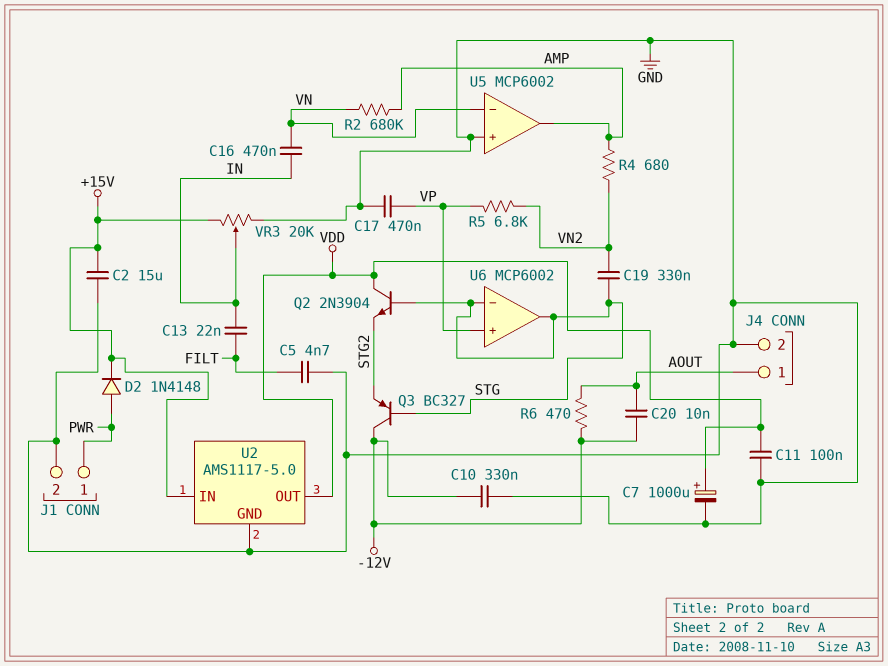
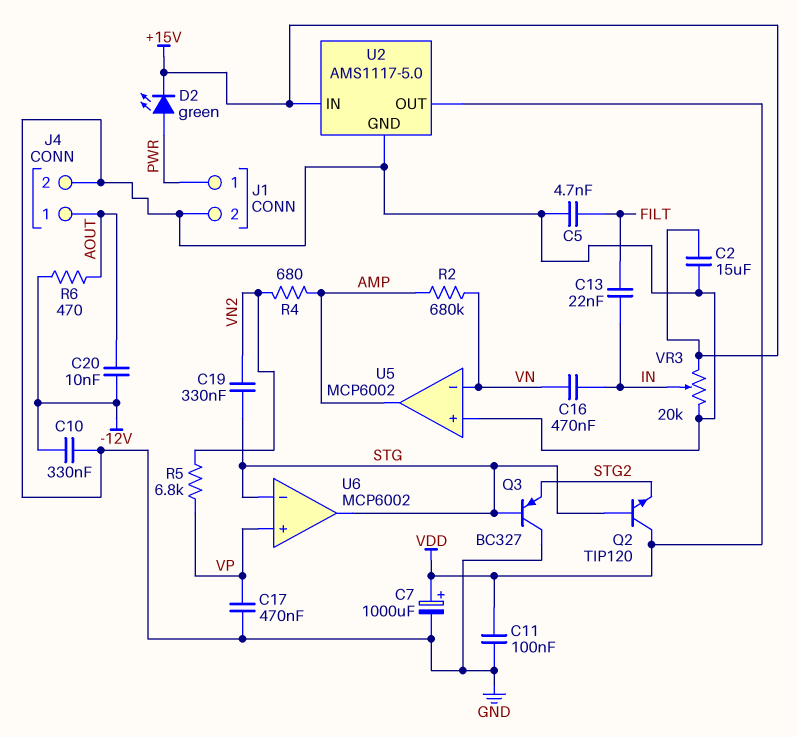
D2: diode 1N4148 (A PWR, K +15V) -> LED green (A PWR, K +15V)
Q2: NPN 2N3904 (B STG, C VDD, E STG2) -> NPN TIP120 (B STG, C VDD, E STG2)
Q3: PNP BC327 (B STG, C -12V, E STG2) -> PNP BC327 (B STG, C GND, E STG2)

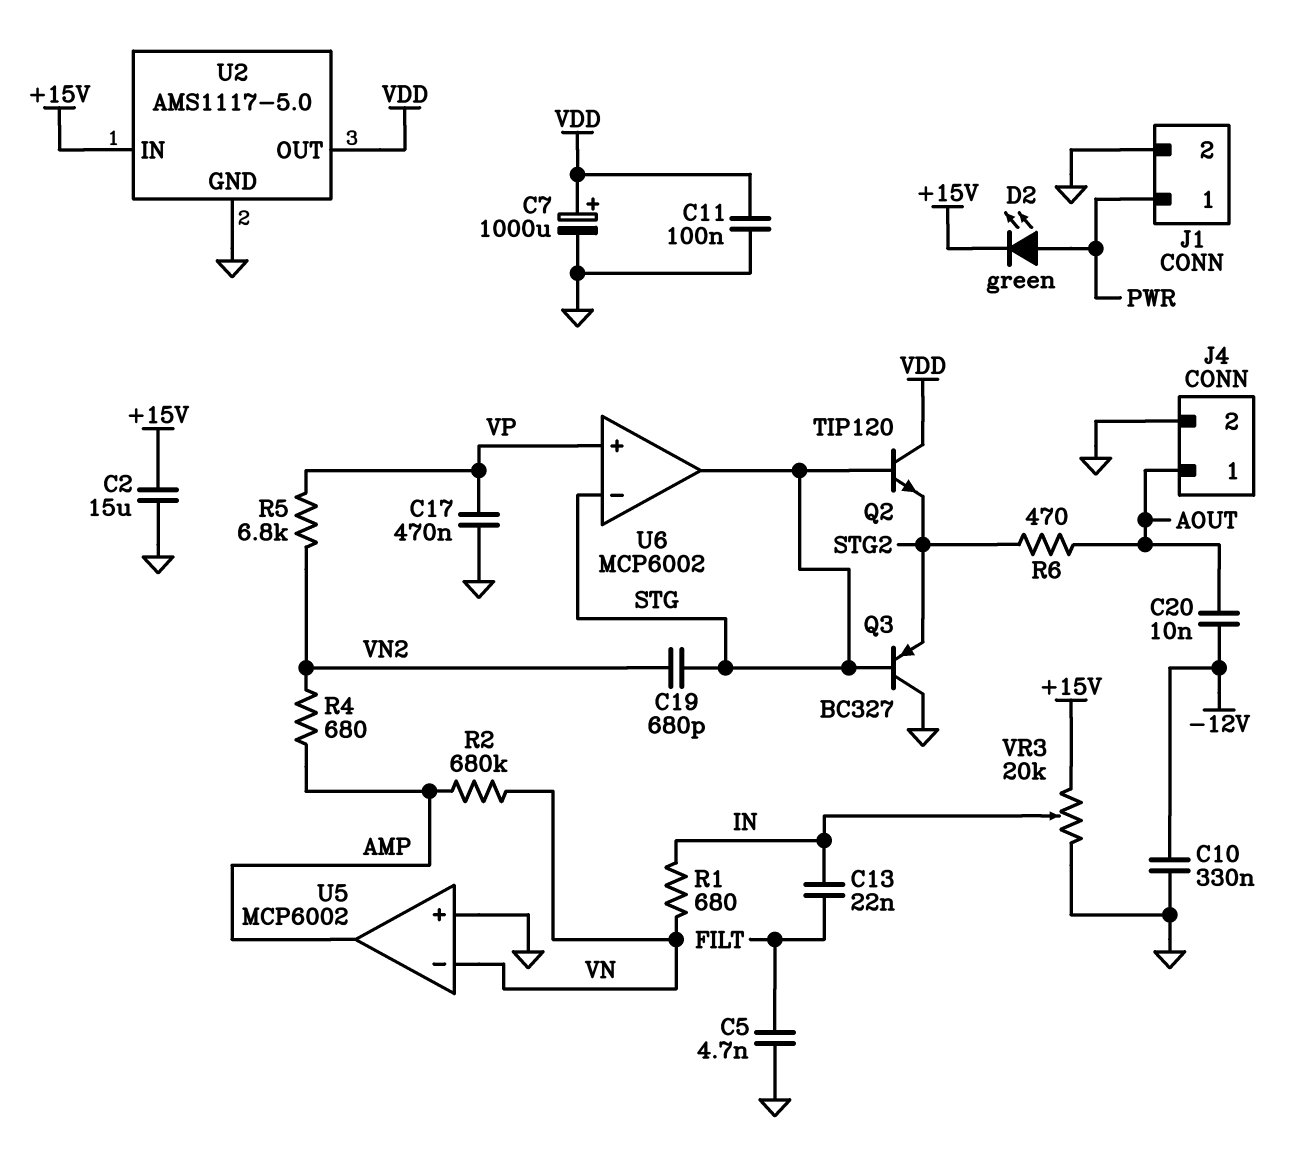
C16: 470nF (IN, VN) -> none
C19: 330nF (STG, VN2) -> 680pF (STG, VN2)
R1: none -> 680 (IN, VN)
R6: 470 (-12V, AOUT) -> 470 (AOUT, STG2)

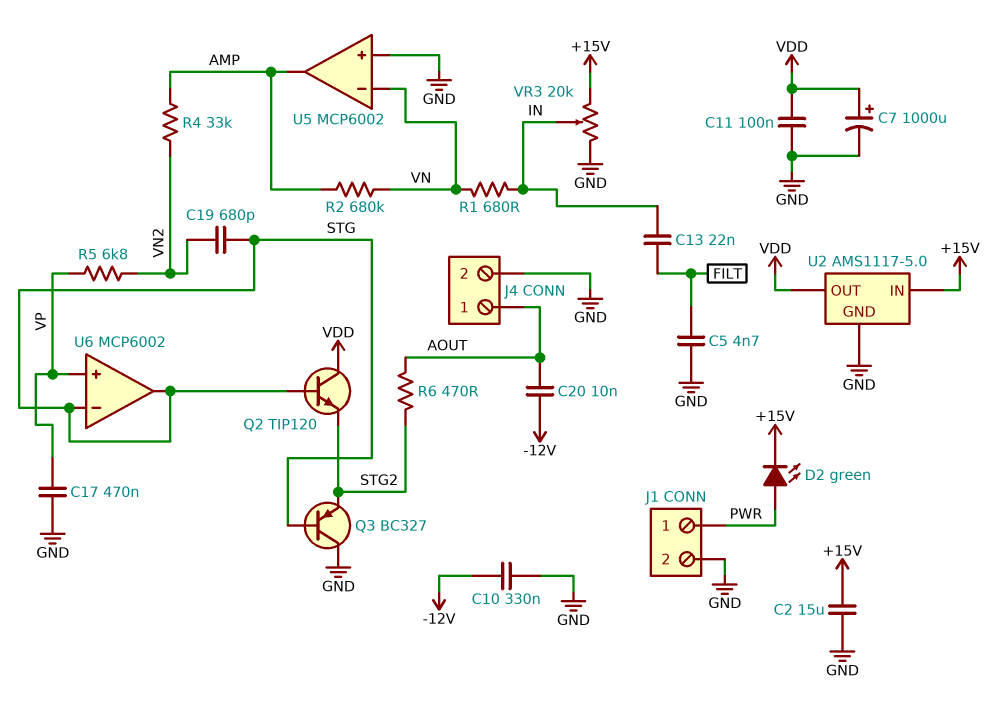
R4: 680 (AMP, VN2) -> 33k (AMP, VN2)

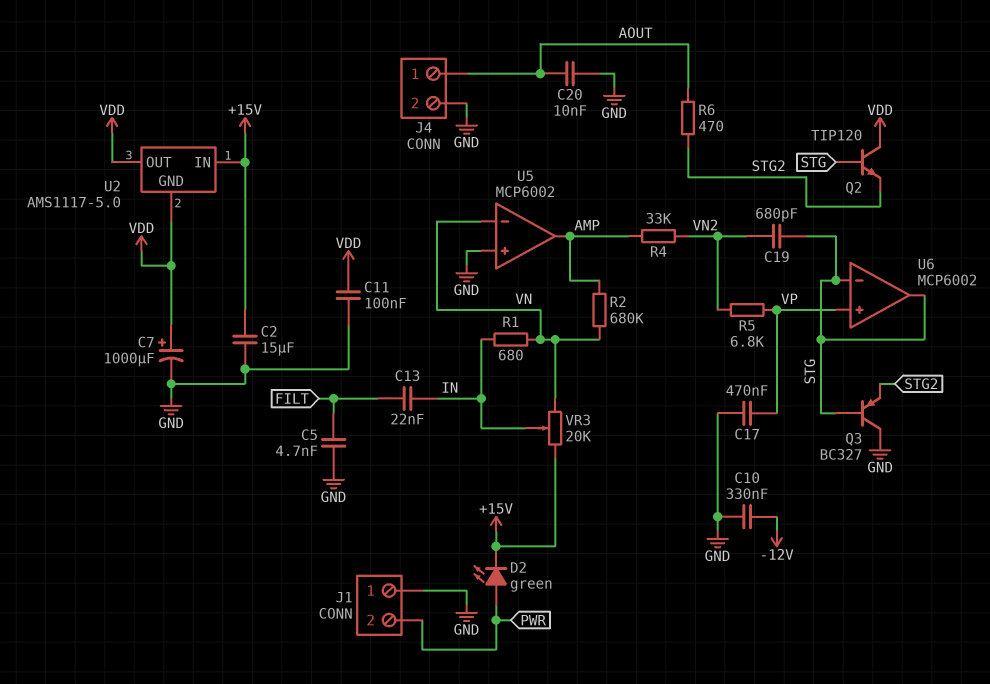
C20: 10nF (-12V, AOUT) -> 10nF (AOUT, GND)
J1 pin 1: PWR -> GND
J1 pin 2: GND -> PWR
U2 pin GND: GND -> VDD
VR3: 20k (+15V, GND, wiper IN) -> 20k (+15V, VN, wiper IN)

